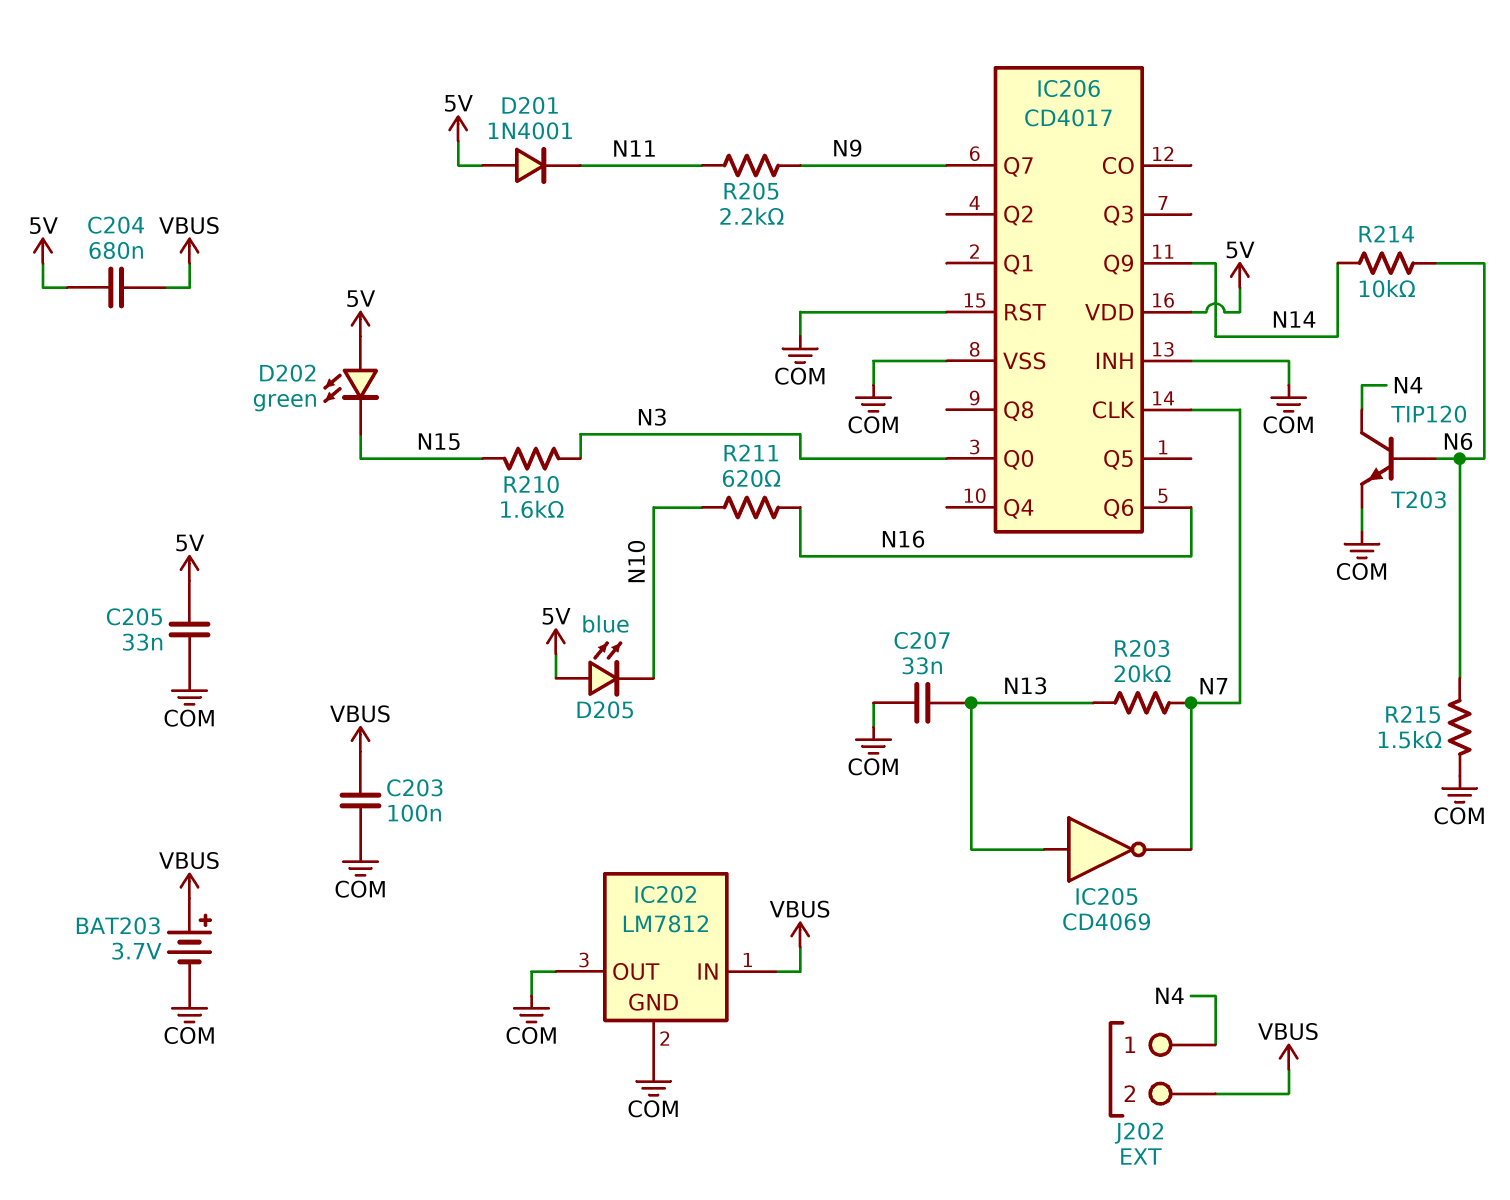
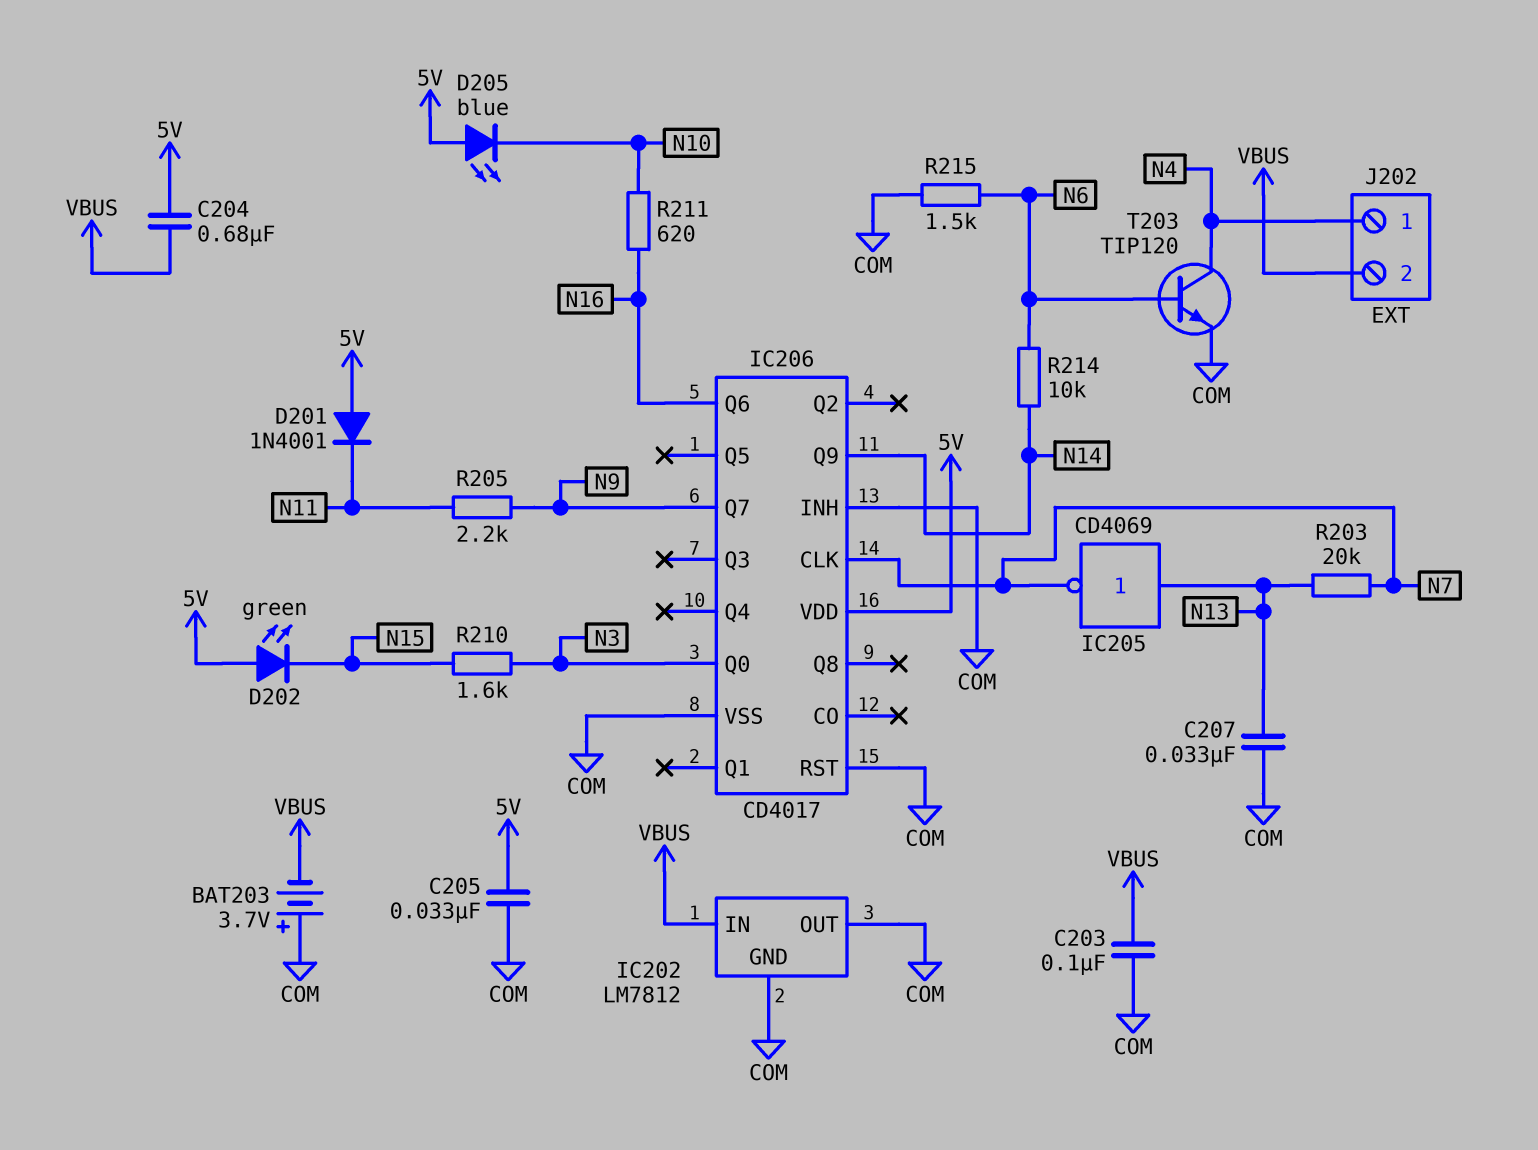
BAT203: 3.7V (plus VBUS, minus COM) -> 3.7V (plus COM, minus VBUS)

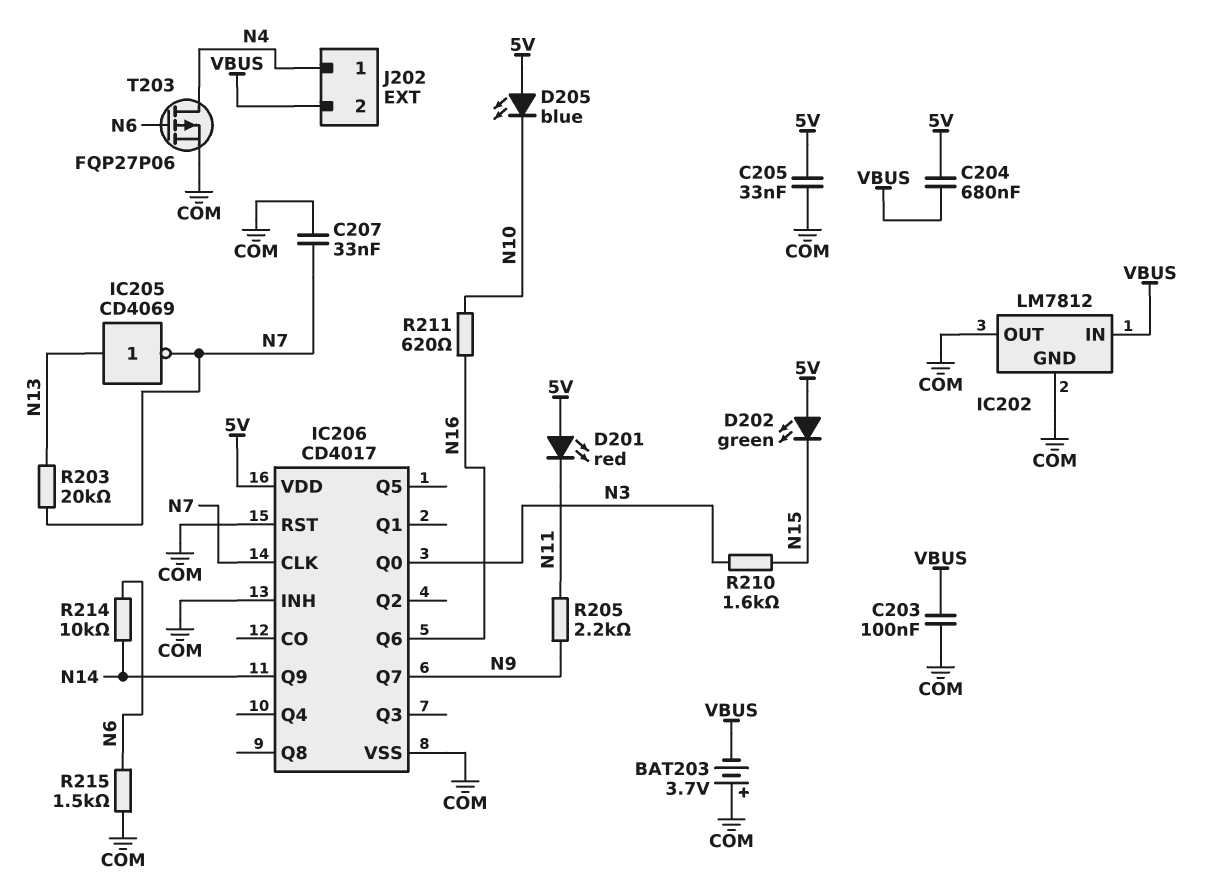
C207: 33nF (COM, N13) -> 33nF (COM, N7)
D201: diode 1N4001 (A 5V, K N11) -> LED red (A 5V, K N11)
T203: NPN TIP120 (B N6, C N4, E COM) -> PMOS FQP27P06 (G N6, D N4, S COM)

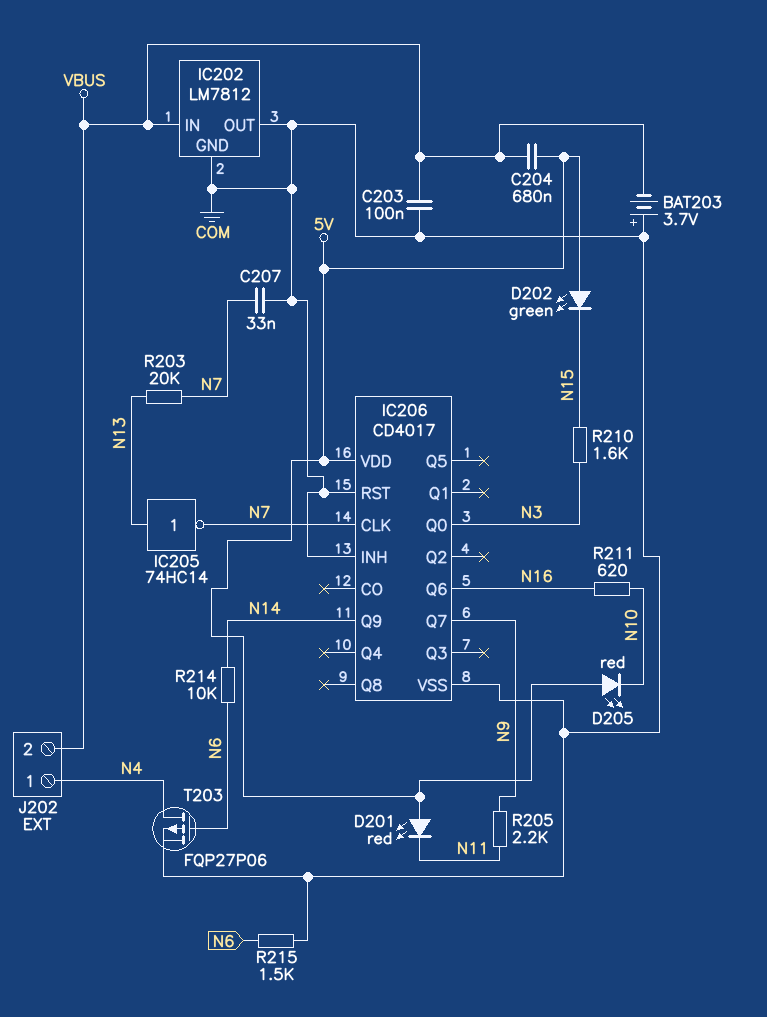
C205: 33nF (5V, COM) -> none
D205: LED blue (A 5V, K N10) -> LED red (A 5V, K N10)
IC205: NOT CD4069 (in N13, out N7) -> NOT 74HC14 (in N13, out N7)

